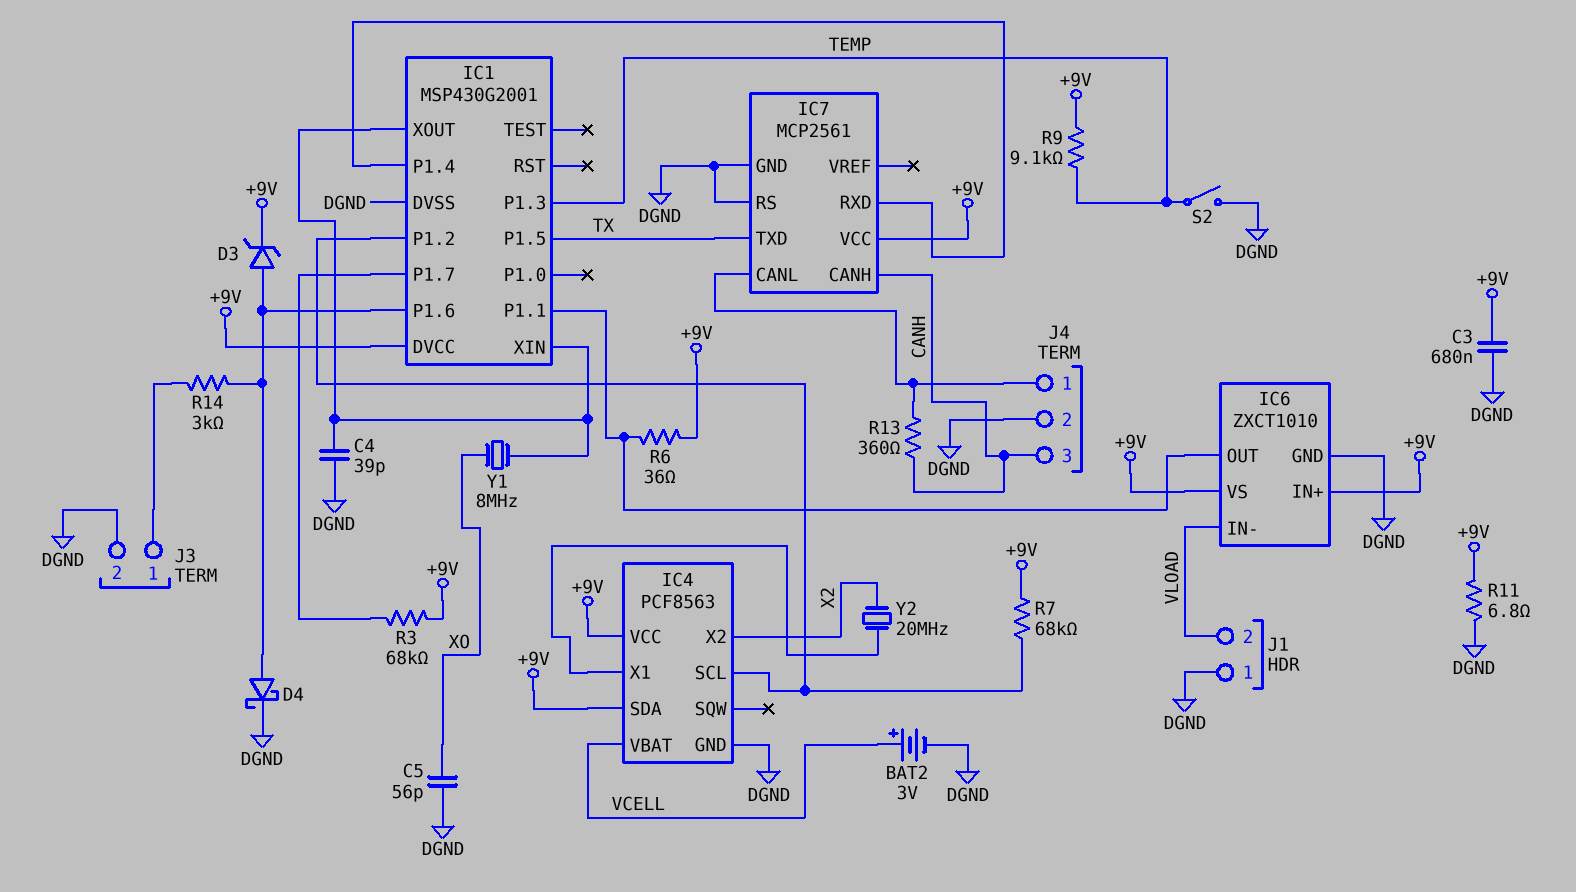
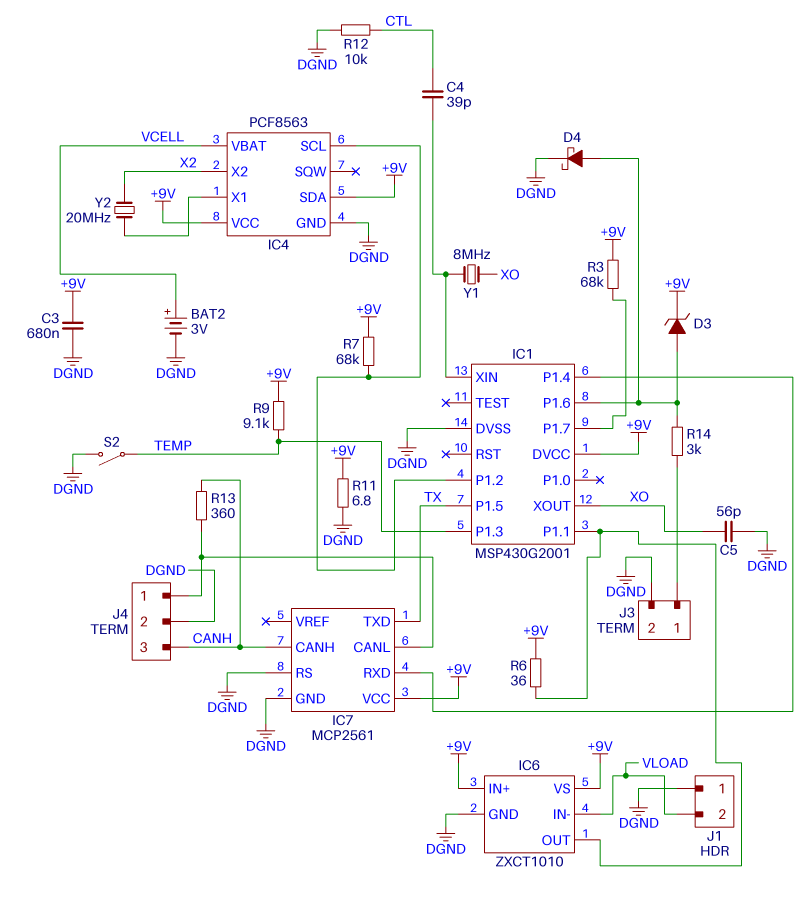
C4: 39pF (DGND, IC1/XIN) -> 39pF (CTL, IC1/XIN)
IC1 pin XOUT: IC1/XIN -> XO
R12: none -> 10k (CTL, DGND)

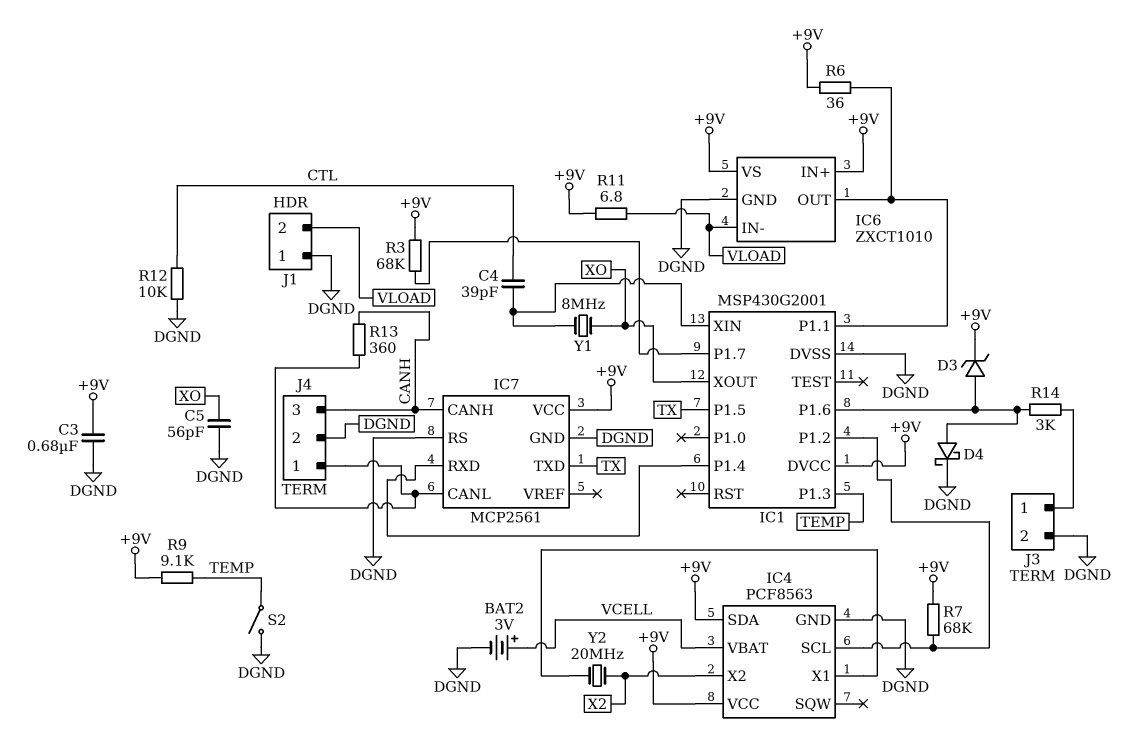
R11: 6.8 (+9V, DGND) -> 6.8 (+9V, VLOAD)

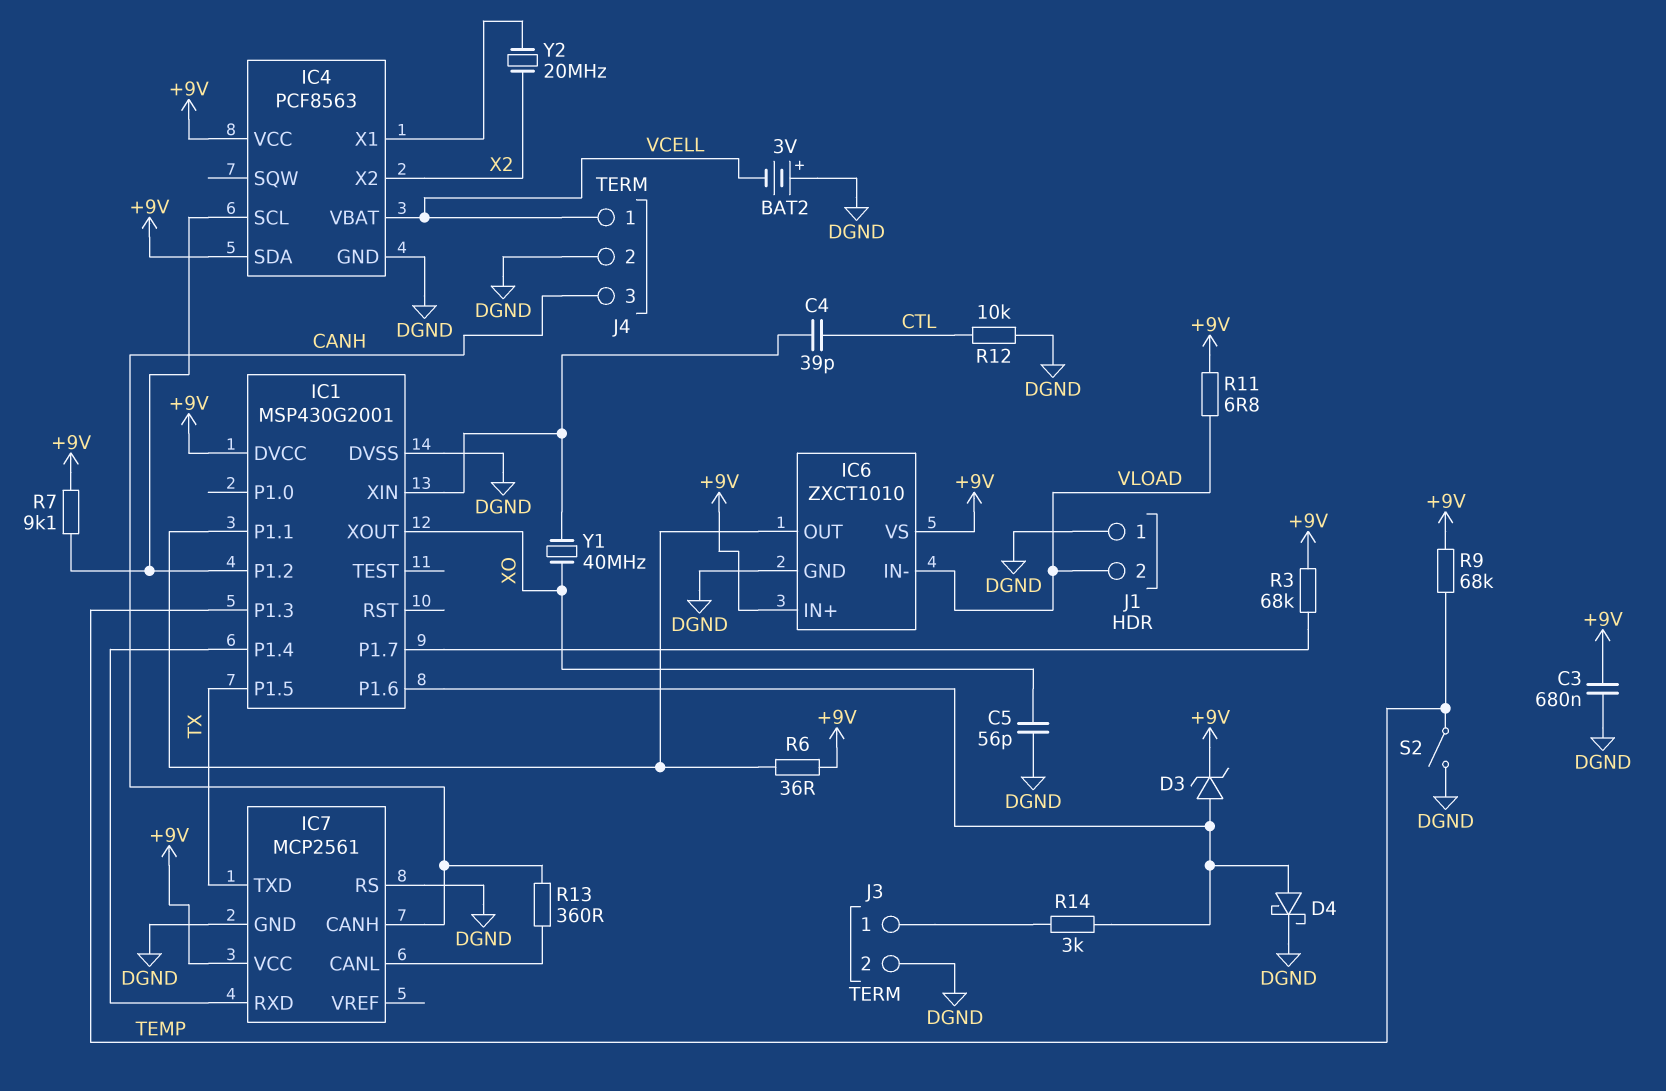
BAT2: 3V (plus VCELL, minus DGND) -> 3V (plus DGND, minus VCELL)
J4 pin 1: IC7/CANL -> VCELL
R7: 68k (+9V, IC1/P1.2) -> 9.1k (+9V, IC1/P1.2)
R9: 9.1k (+9V, TEMP) -> 68k (+9V, TEMP)
Y1: 8MHz (IC1/XIN, XO) -> 40MHz (IC1/XIN, XO)

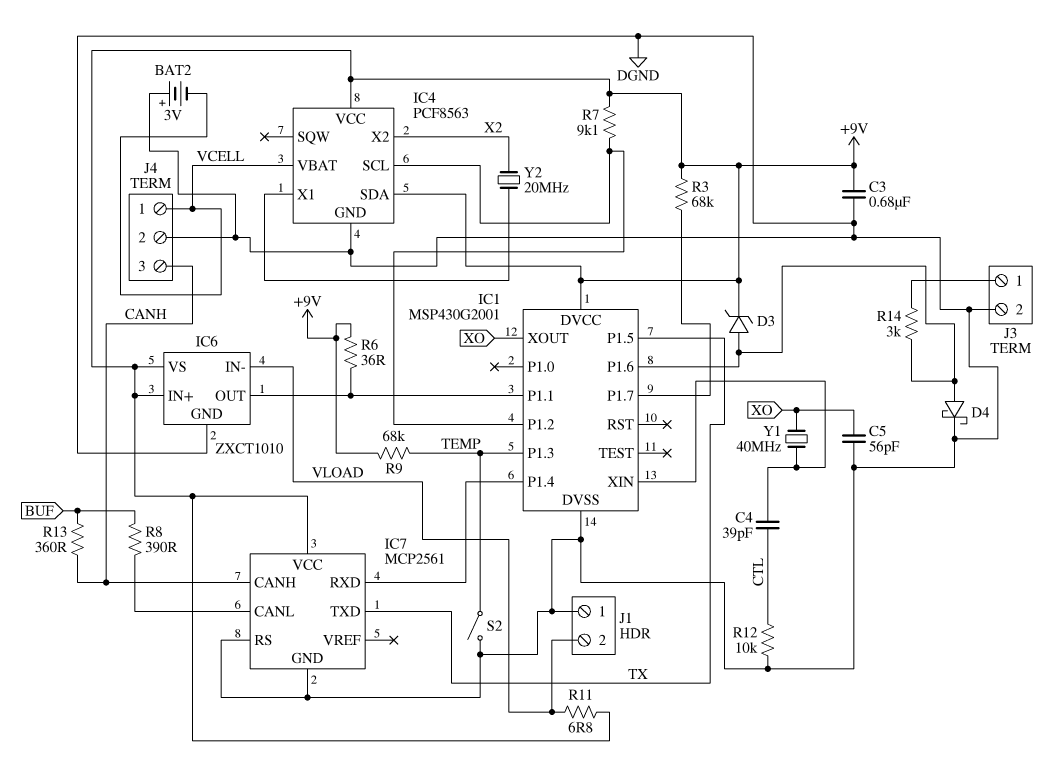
R8: none -> 390 (BUF, IC7/CANL)
R13: 360 (CANH, IC7/CANL) -> 360 (BUF, CANH)

